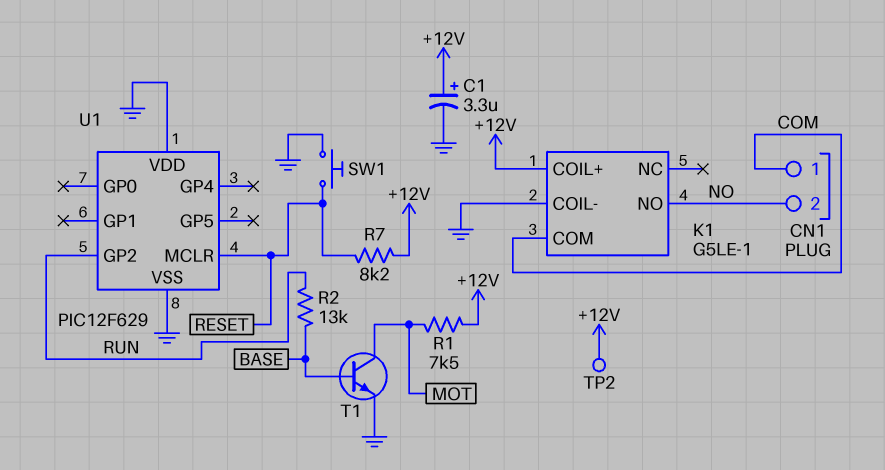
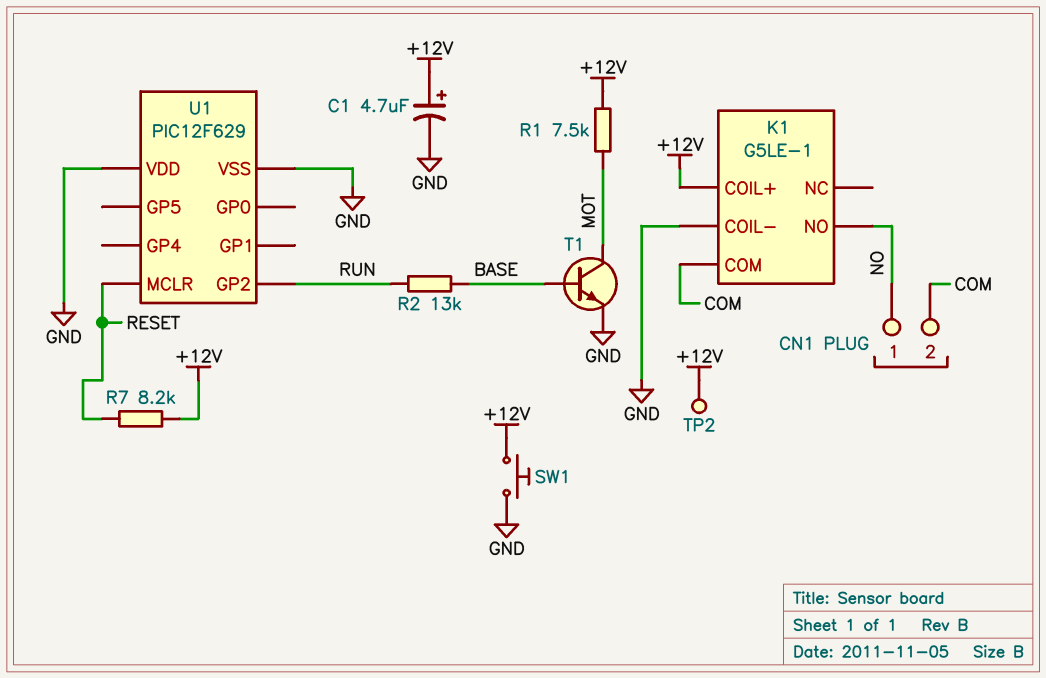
C1: 3.3uF (plus +12V, minus GND) -> 4.7uF (plus +12V, minus GND)
CN1 pin 1: COM -> NO
CN1 pin 2: NO -> COM
SW1: button (GND, RESET) -> button (+12V, GND)

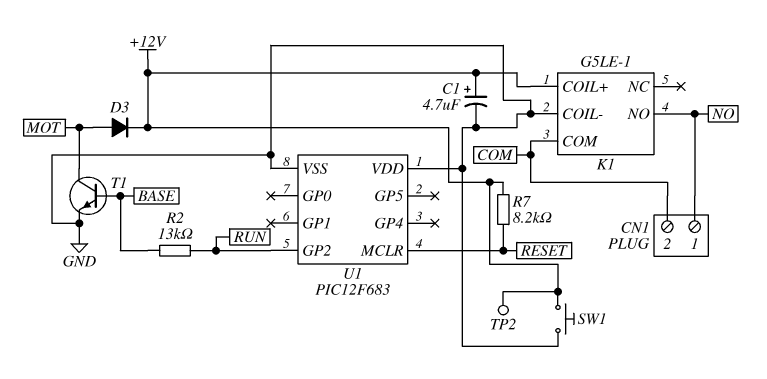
D3: none -> diode (A MOT, K +12V)
R1: 7.5k (+12V, MOT) -> none
U1: PIC12F629 -> PIC12F683

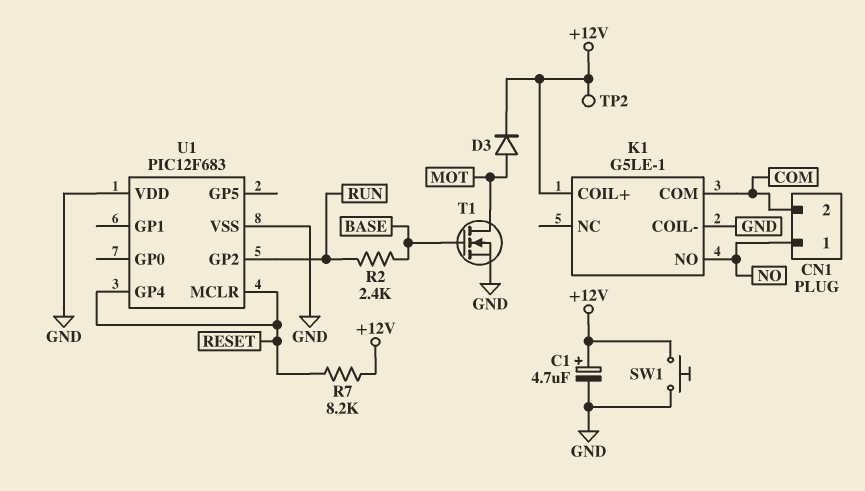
R2: 13k (BASE, RUN) -> 2.4k (BASE, RUN)
T1: NPN (B BASE, C MOT, E GND) -> NMOS (G BASE, D MOT, S GND)
U1 pin GP4: none -> RESET

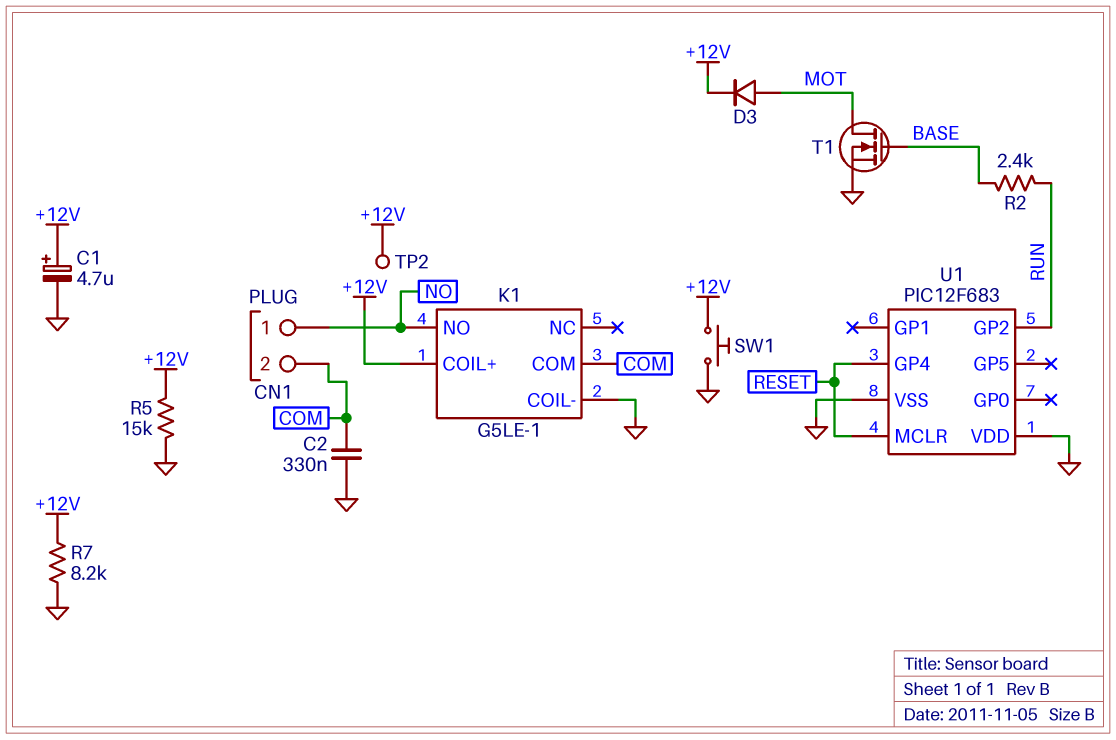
C2: none -> 330nF (COM, GND)
R5: none -> 15k (+12V, GND)
R7: 8.2k (+12V, RESET) -> 8.2k (+12V, GND)

